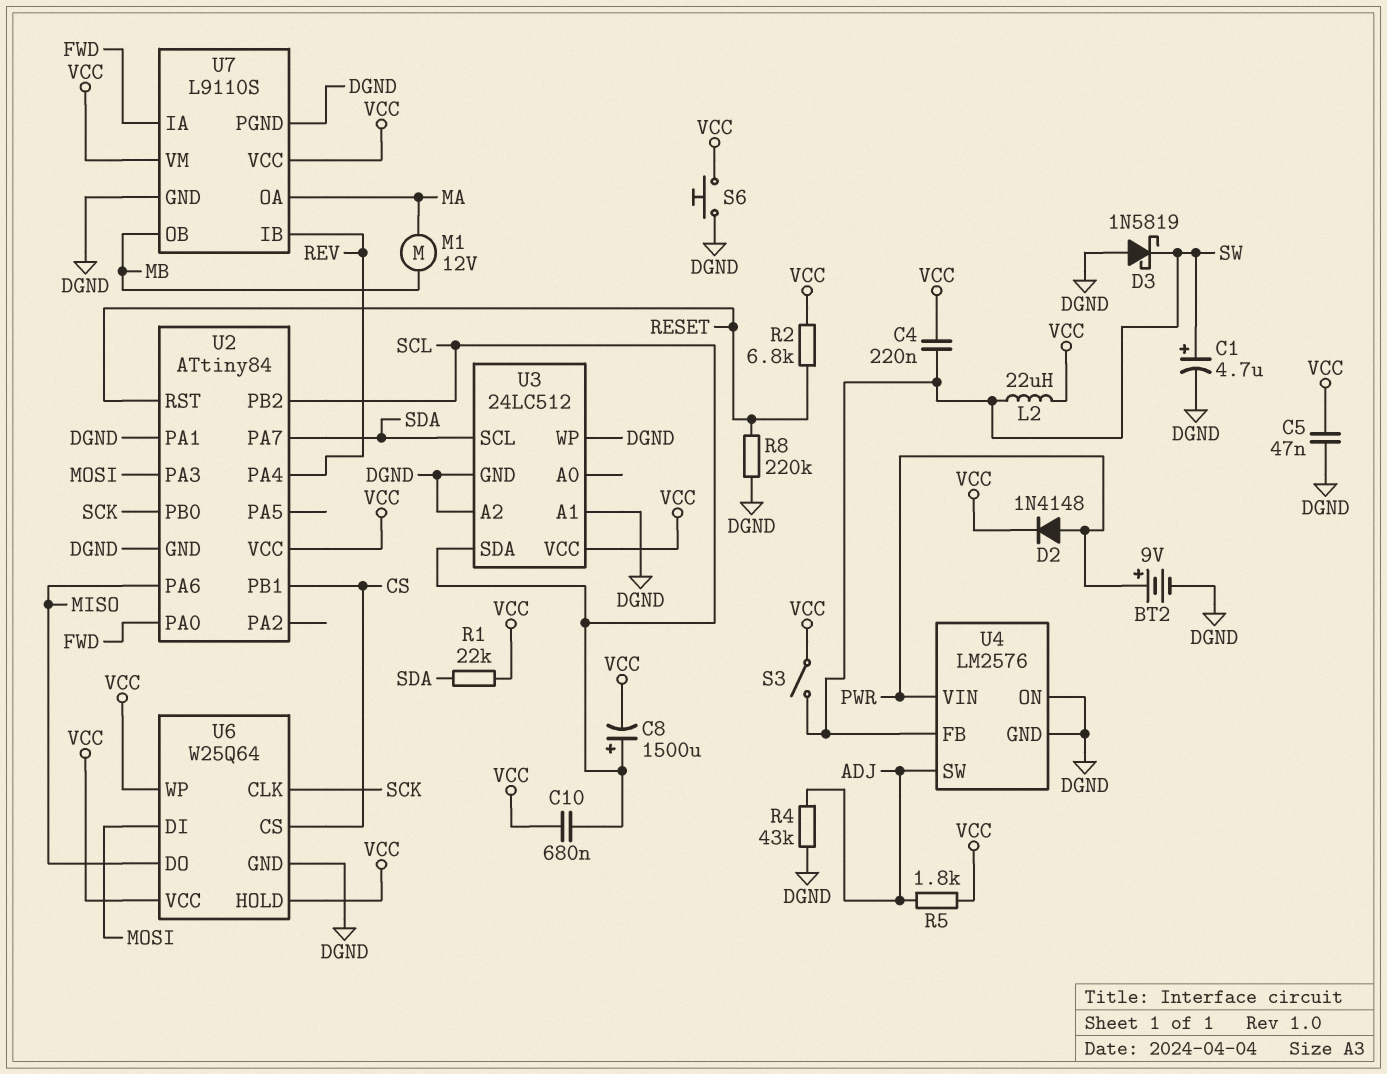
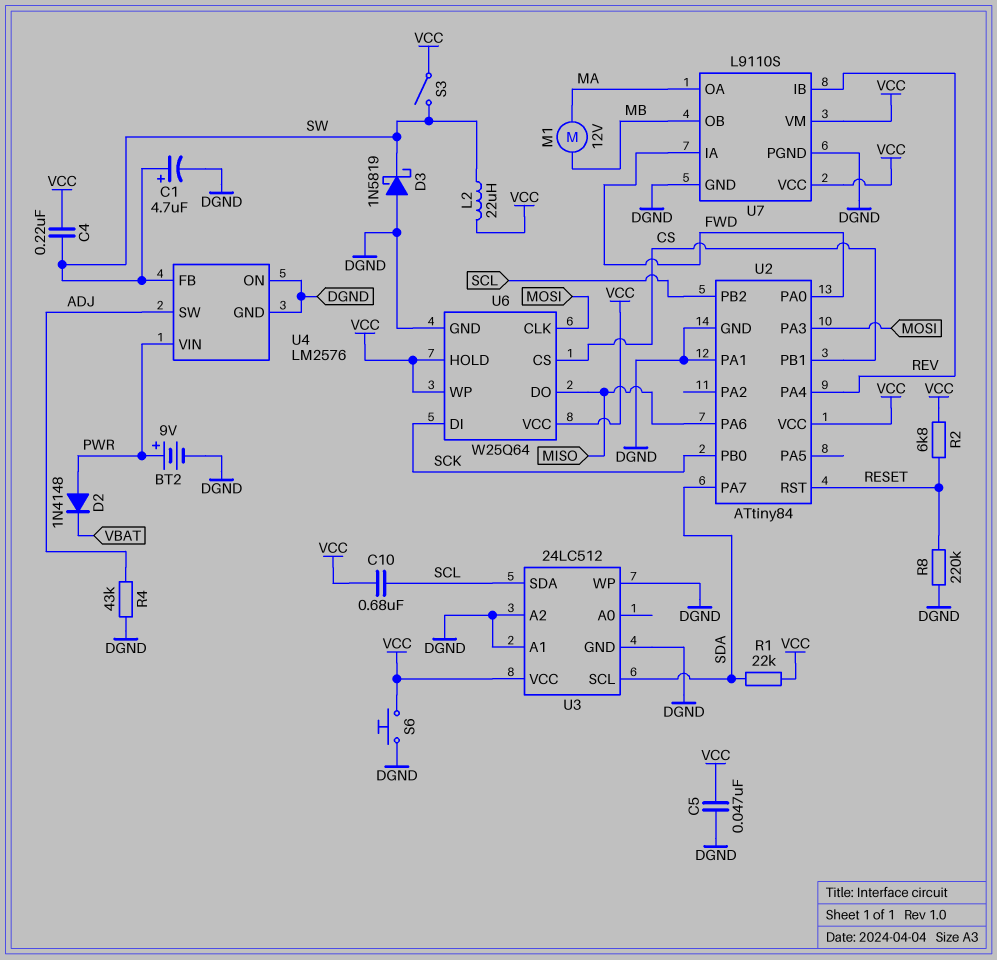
C8: 1500uF (plus SCL, minus VCC) -> none
D2: diode 1N4148 (A PWR, K VCC) -> diode 1N4148 (A PWR, K VBAT)
R5: 1.8k (ADJ, VCC) -> none
U6 pin CLK: SCK -> MOSI
U6 pin DI: MOSI -> SCK

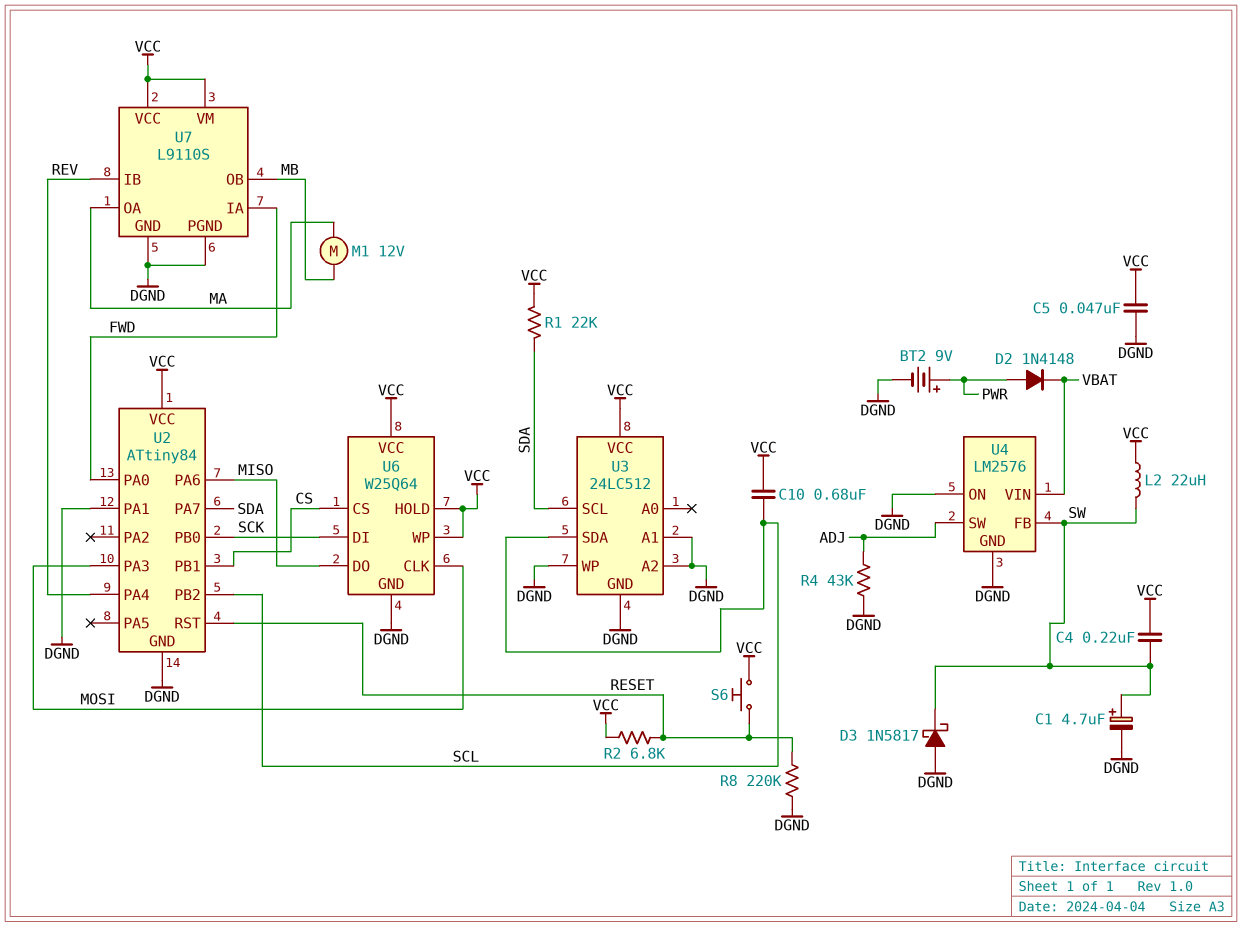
D3: schottky 1N5819 (A DGND, K SW) -> schottky 1N5817 (A DGND, K SW)
S3: switch (SW, VCC) -> none
S6: button (DGND, VCC) -> button (RESET, VCC)
U4 pin VIN: PWR -> VBAT

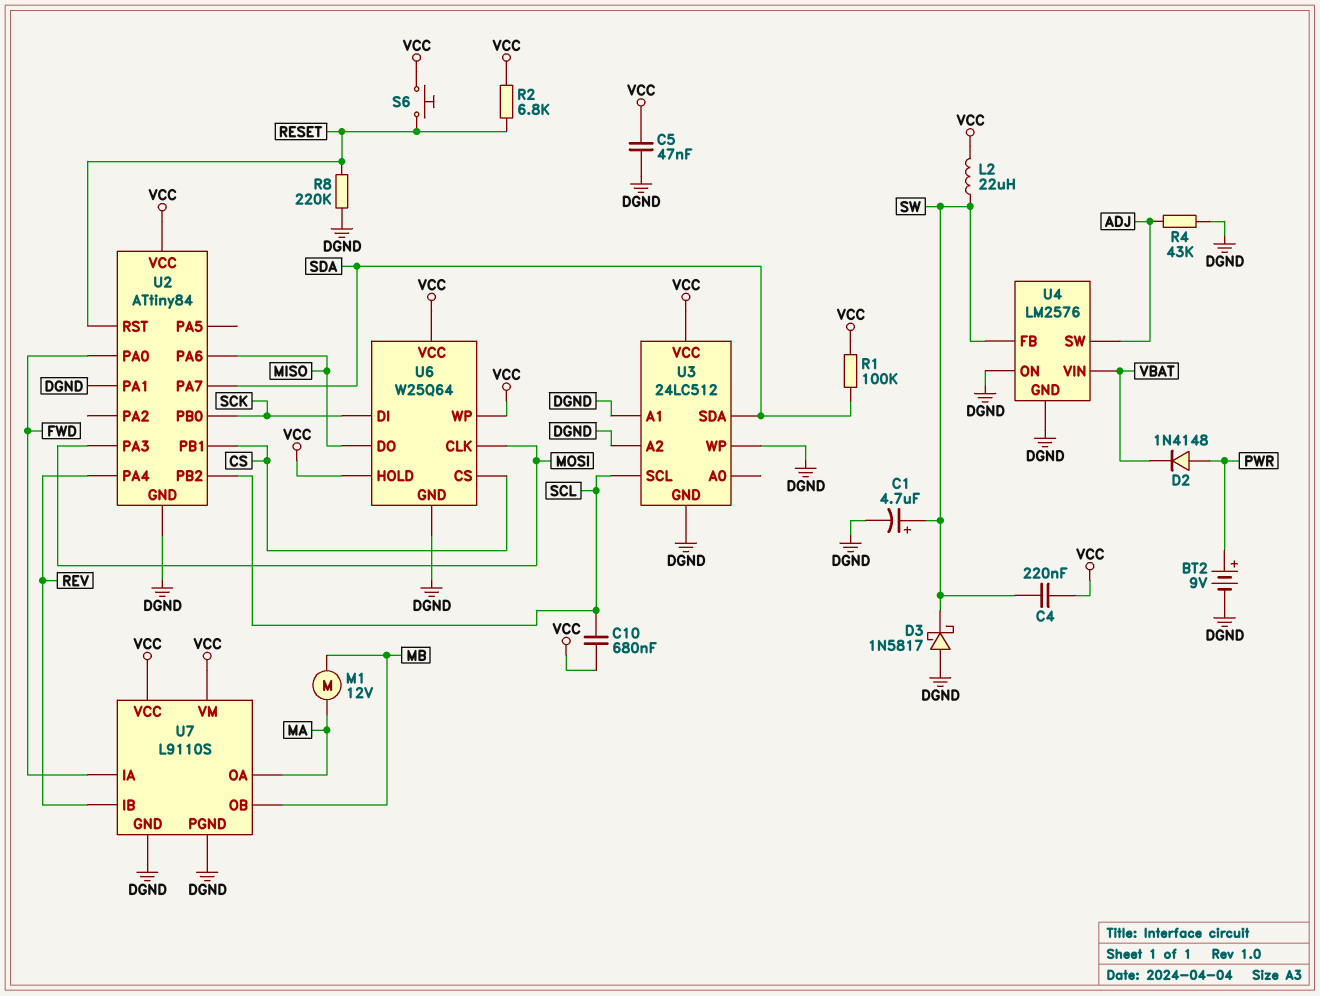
R1: 22k (SDA, VCC) -> 100k (SDA, VCC)
U3 pin SCL: SDA -> SCL
U3 pin SDA: SCL -> SDA

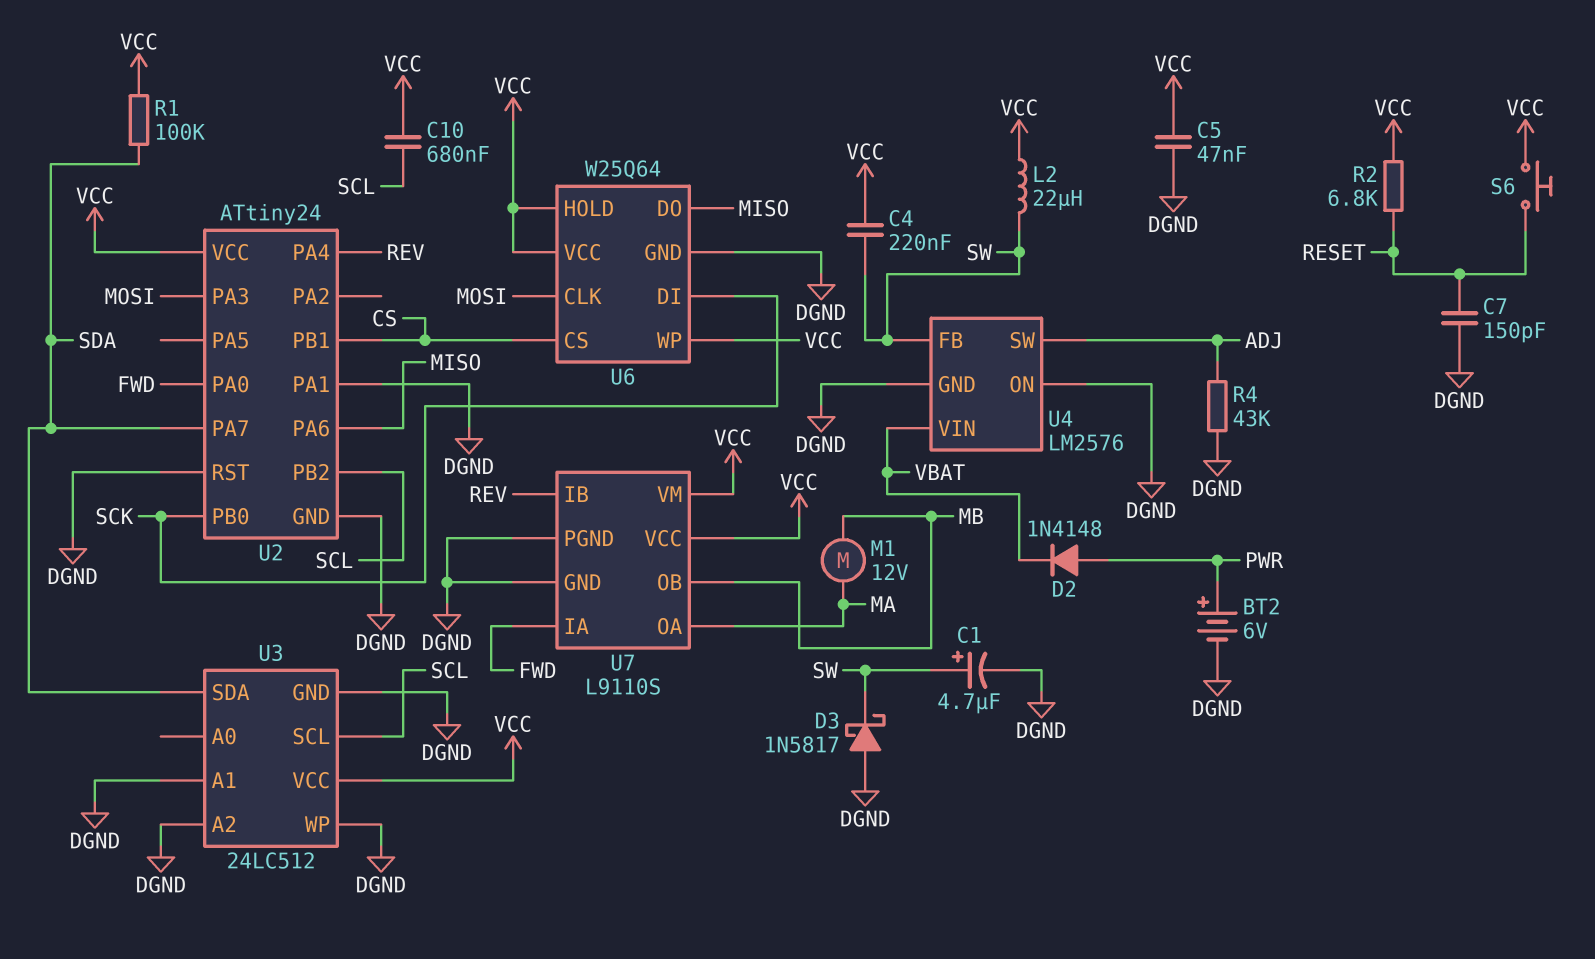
BT2: 9V (plus PWR, minus DGND) -> 6V (plus PWR, minus DGND)
C7: none -> 150pF (DGND, RESET)
R8: 220k (DGND, RESET) -> none
U2: ATtiny84 -> ATtiny24
U2 pin RST: RESET -> DGND

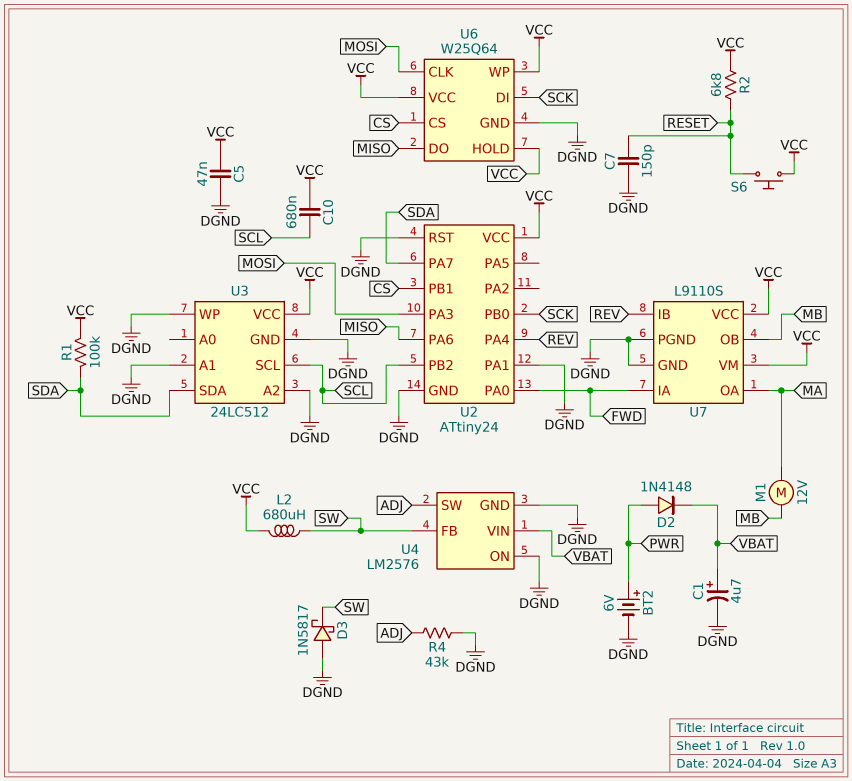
C1: 4.7uF (plus SW, minus DGND) -> 4.7uF (plus VBAT, minus DGND)
C4: 220nF (SW, VCC) -> none
L2: 22uH (SW, VCC) -> 680uH (SW, VCC)

